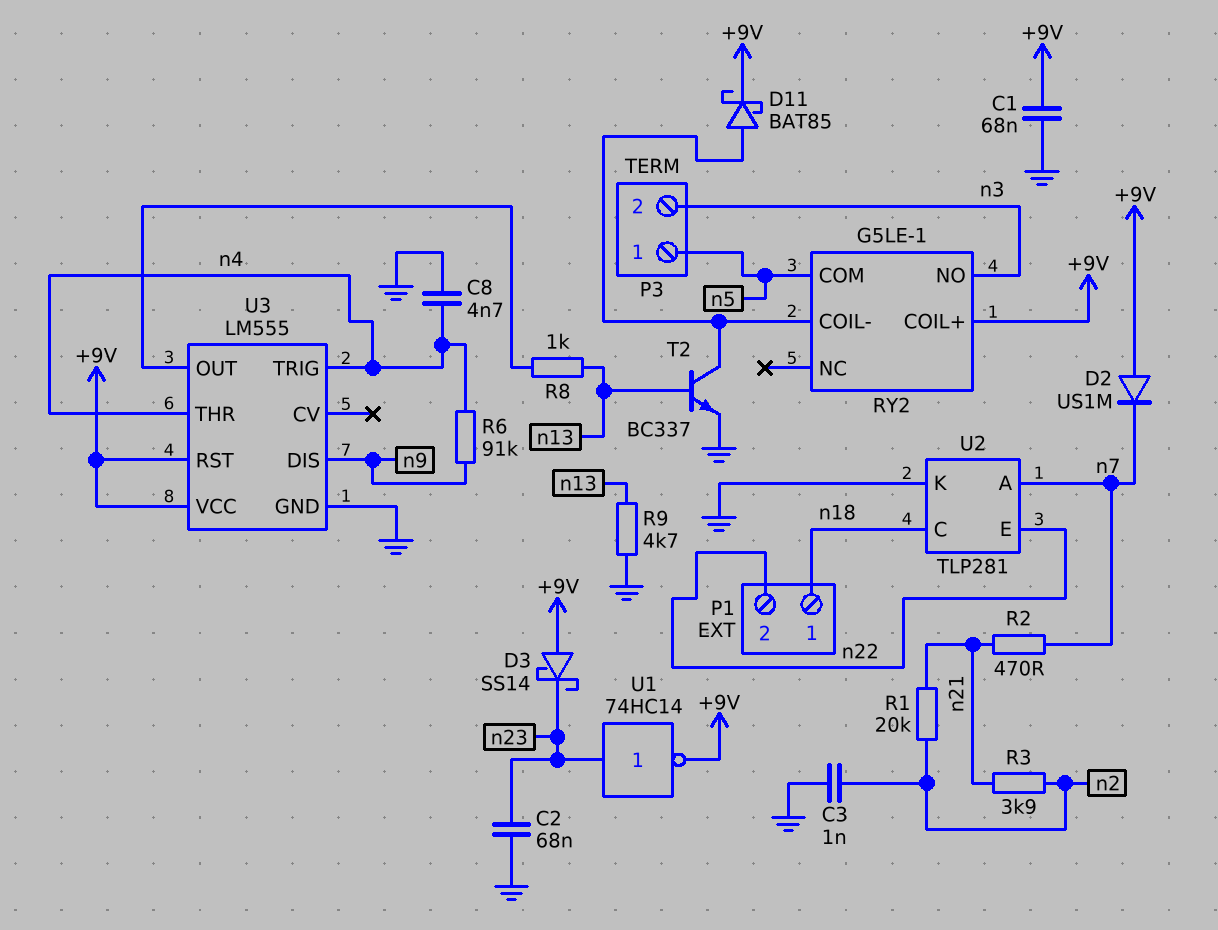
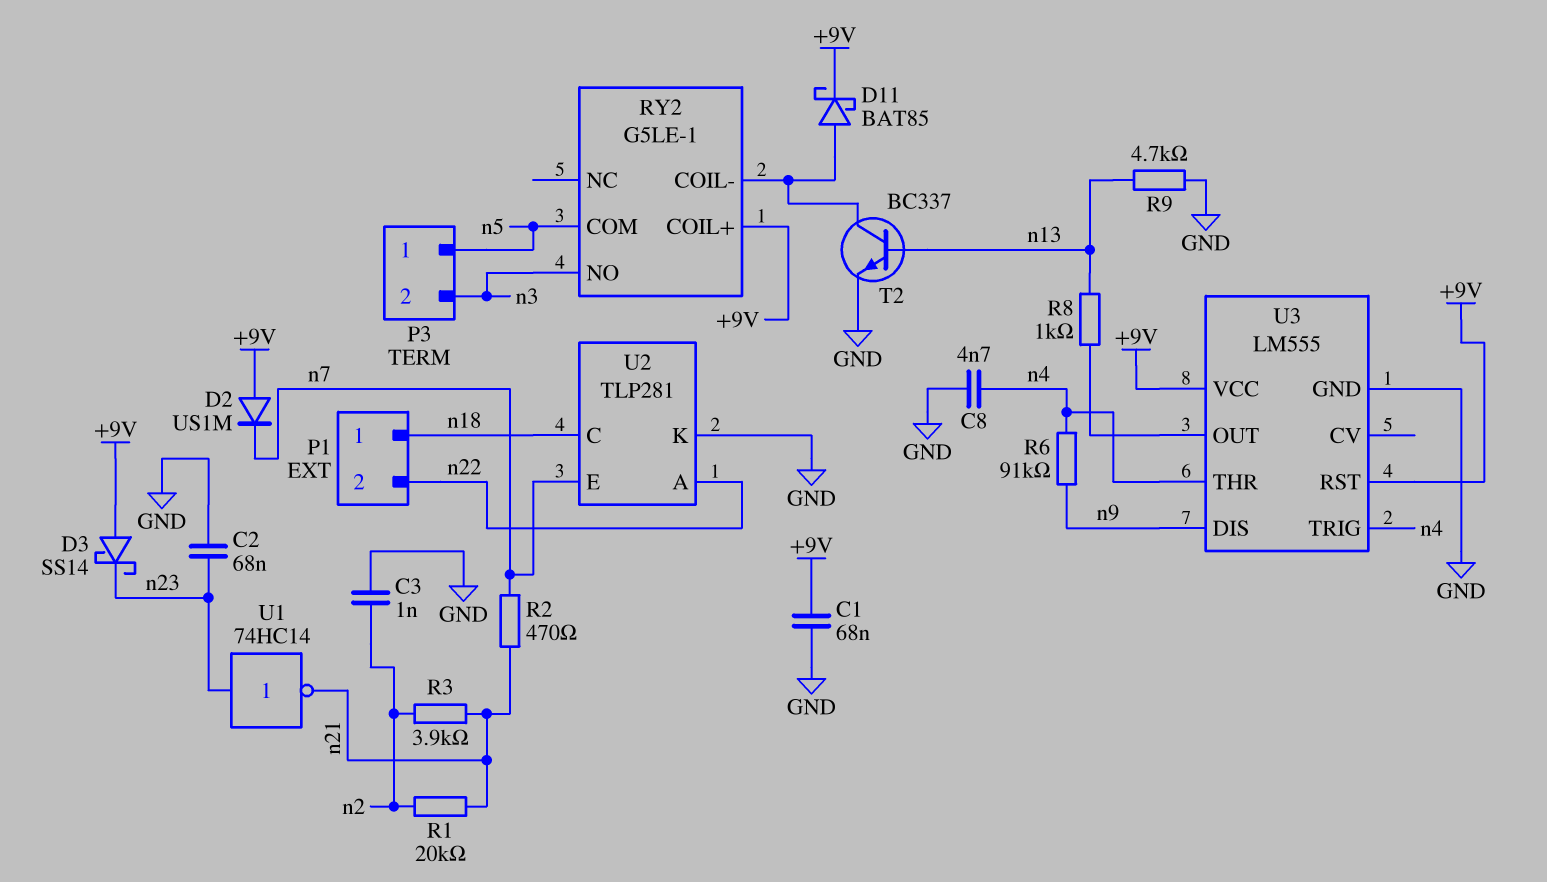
U1: NOT 74HC14 (in n23, out +9V) -> NOT 74HC14 (in n23, out n21)
U2 pin A: n7 -> n22
U2 pin E: n22 -> n7

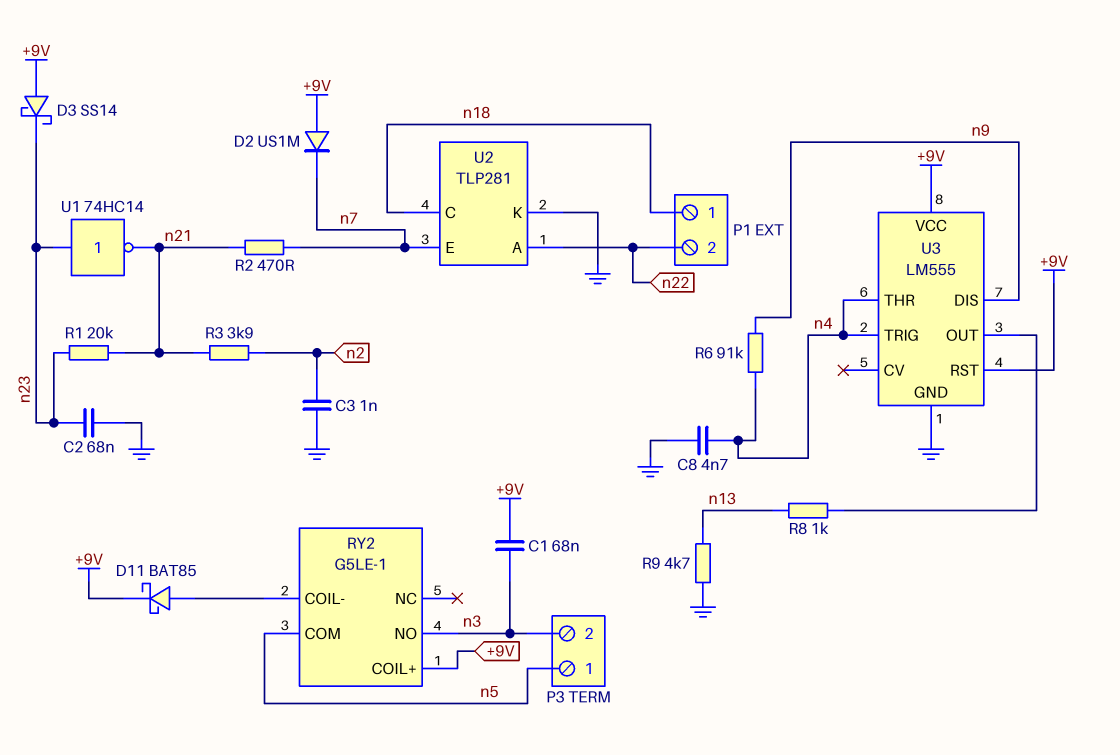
C1: 68nF (+9V, GND) -> 68nF (+9V, n3)
R1: 20k (n2, n21) -> 20k (n21, n23)
T2: NPN BC337 (B n13, C RY2/COIL-, E GND) -> none

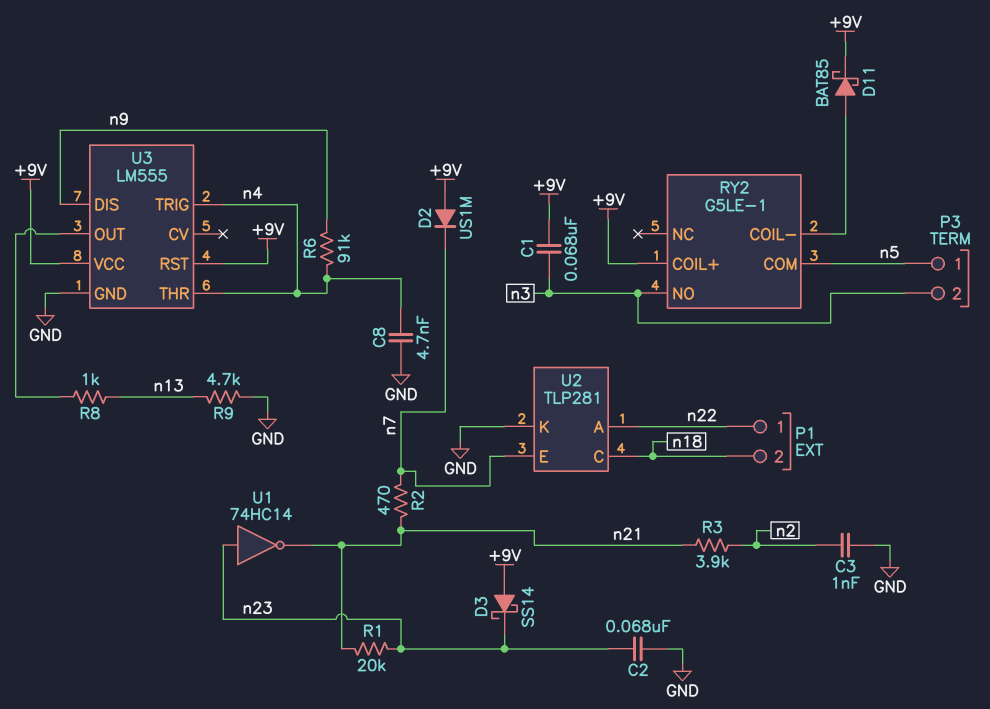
P1 pin 1: n18 -> n22
P1 pin 2: n22 -> n18

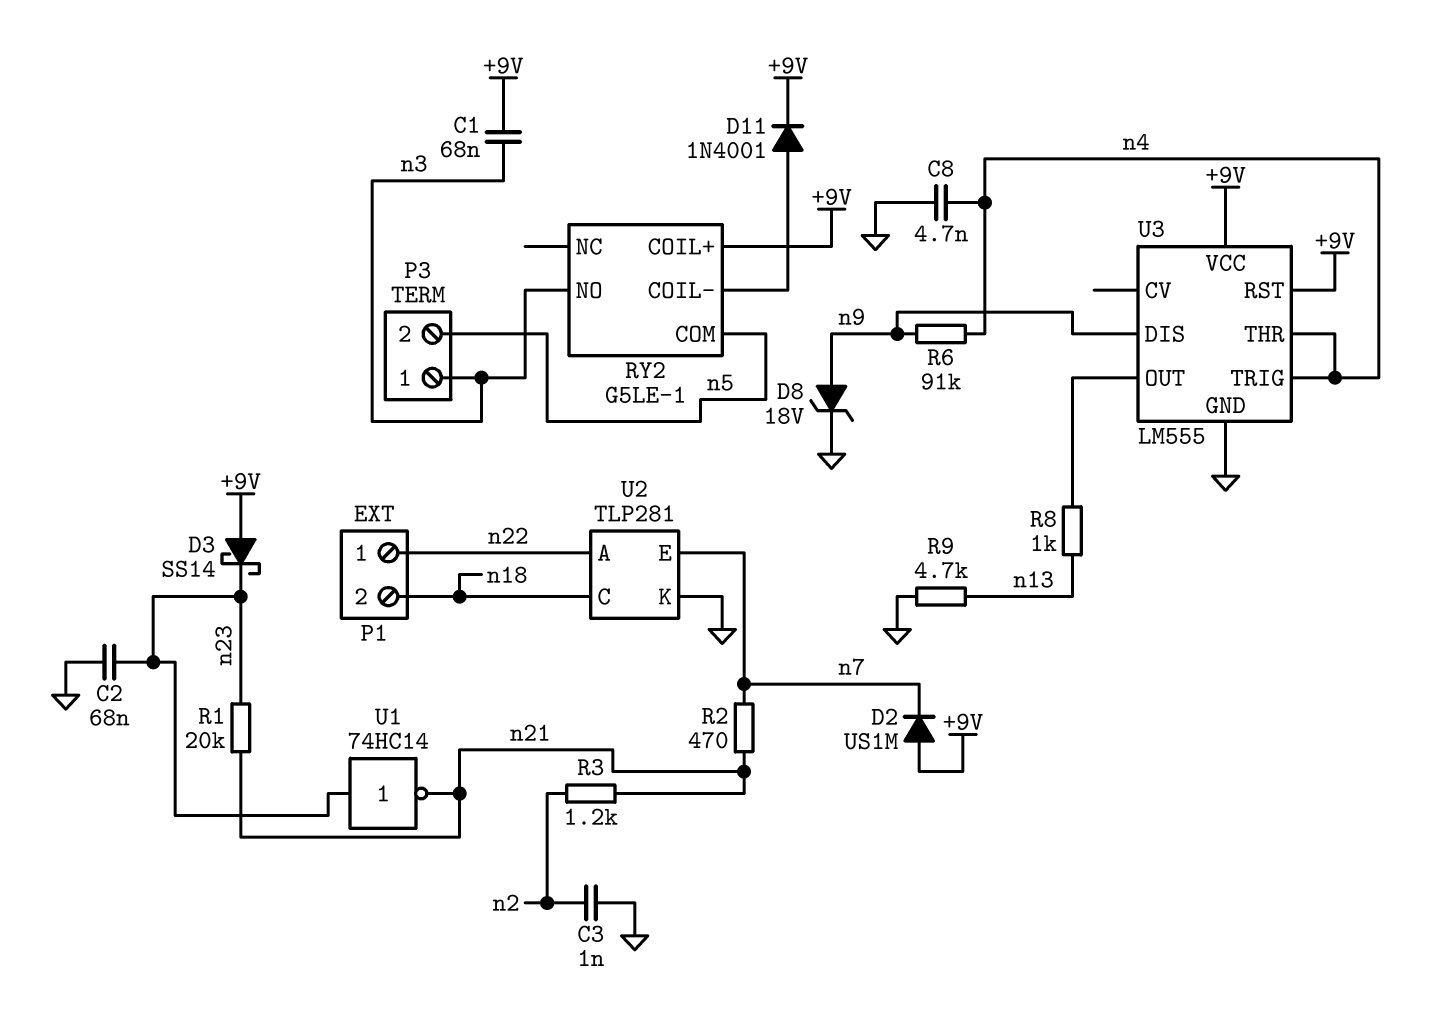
D8: none -> zener 18V (A n9, K GND)
D11: schottky BAT85 (A RY2/COIL-, K +9V) -> diode 1N4001 (A RY2/COIL-, K +9V)
P3 pin 1: n5 -> n3
P3 pin 2: n3 -> n5
R3: 3.9k (n2, n21) -> 1.2k (n2, n21)

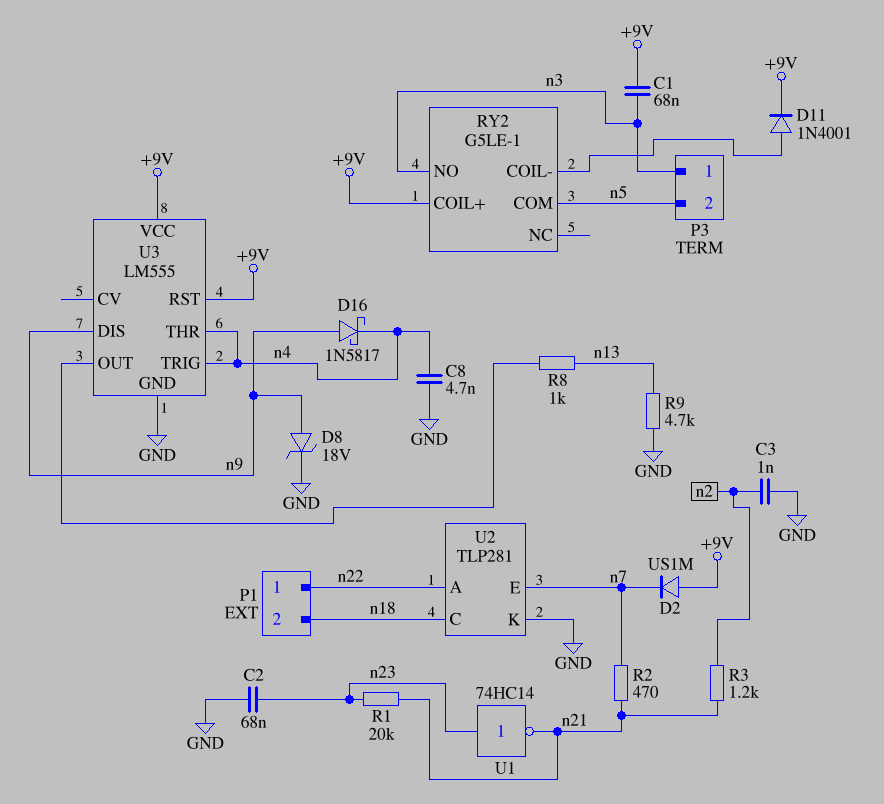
D3: schottky SS14 (A +9V, K n23) -> none
D16: none -> schottky 1N5817 (A n9, K n4)
R6: 91k (n4, n9) -> none

